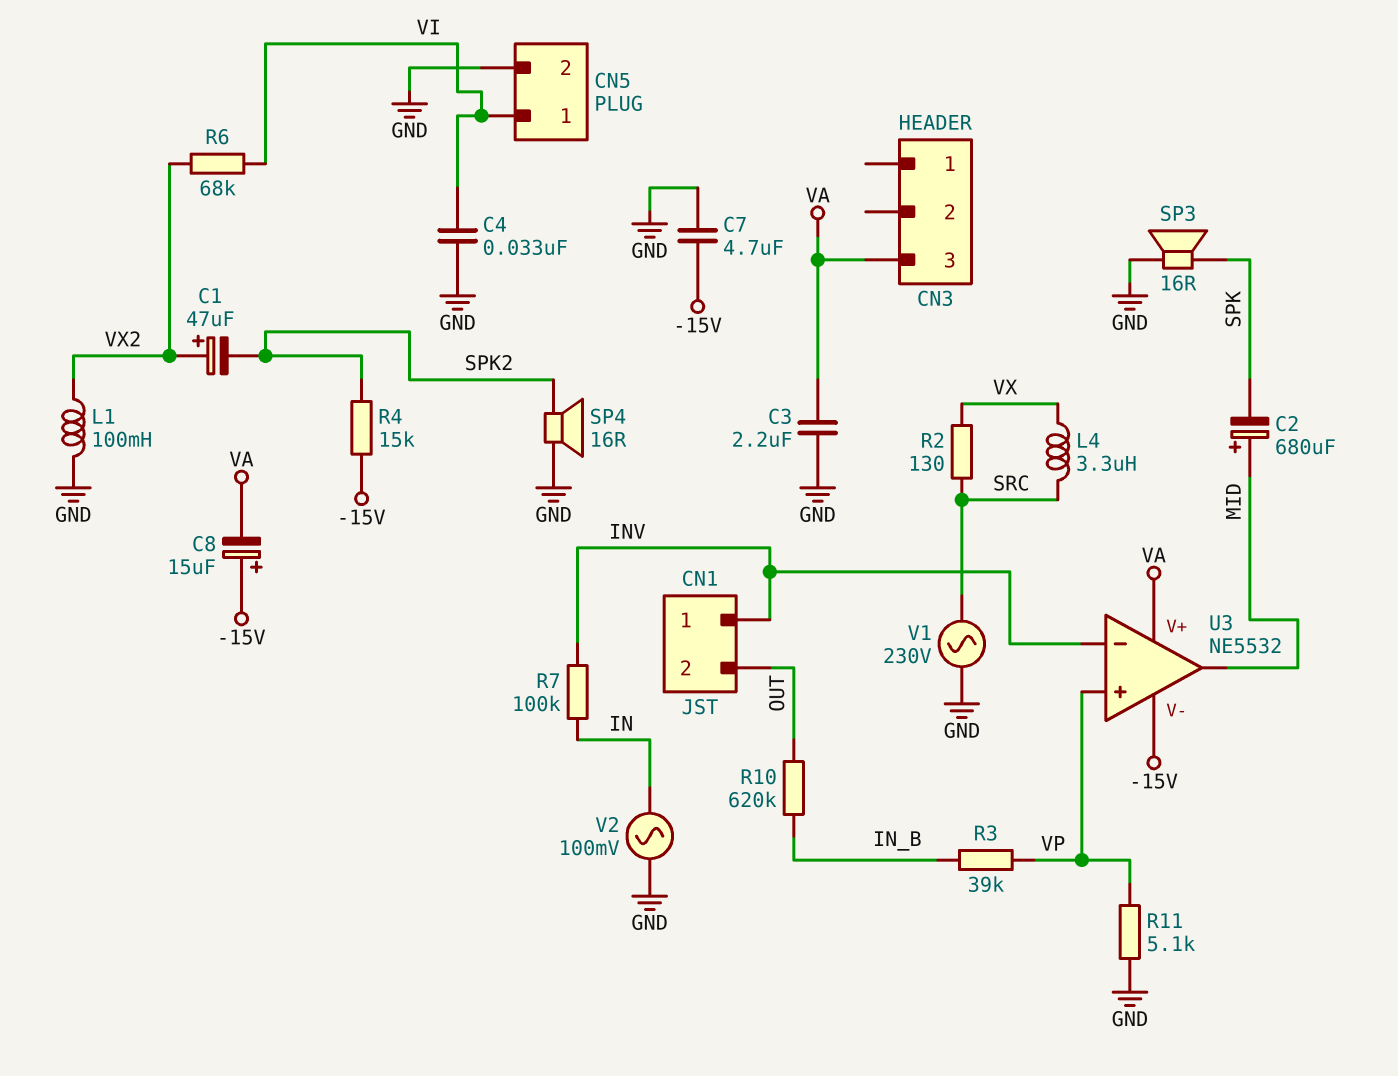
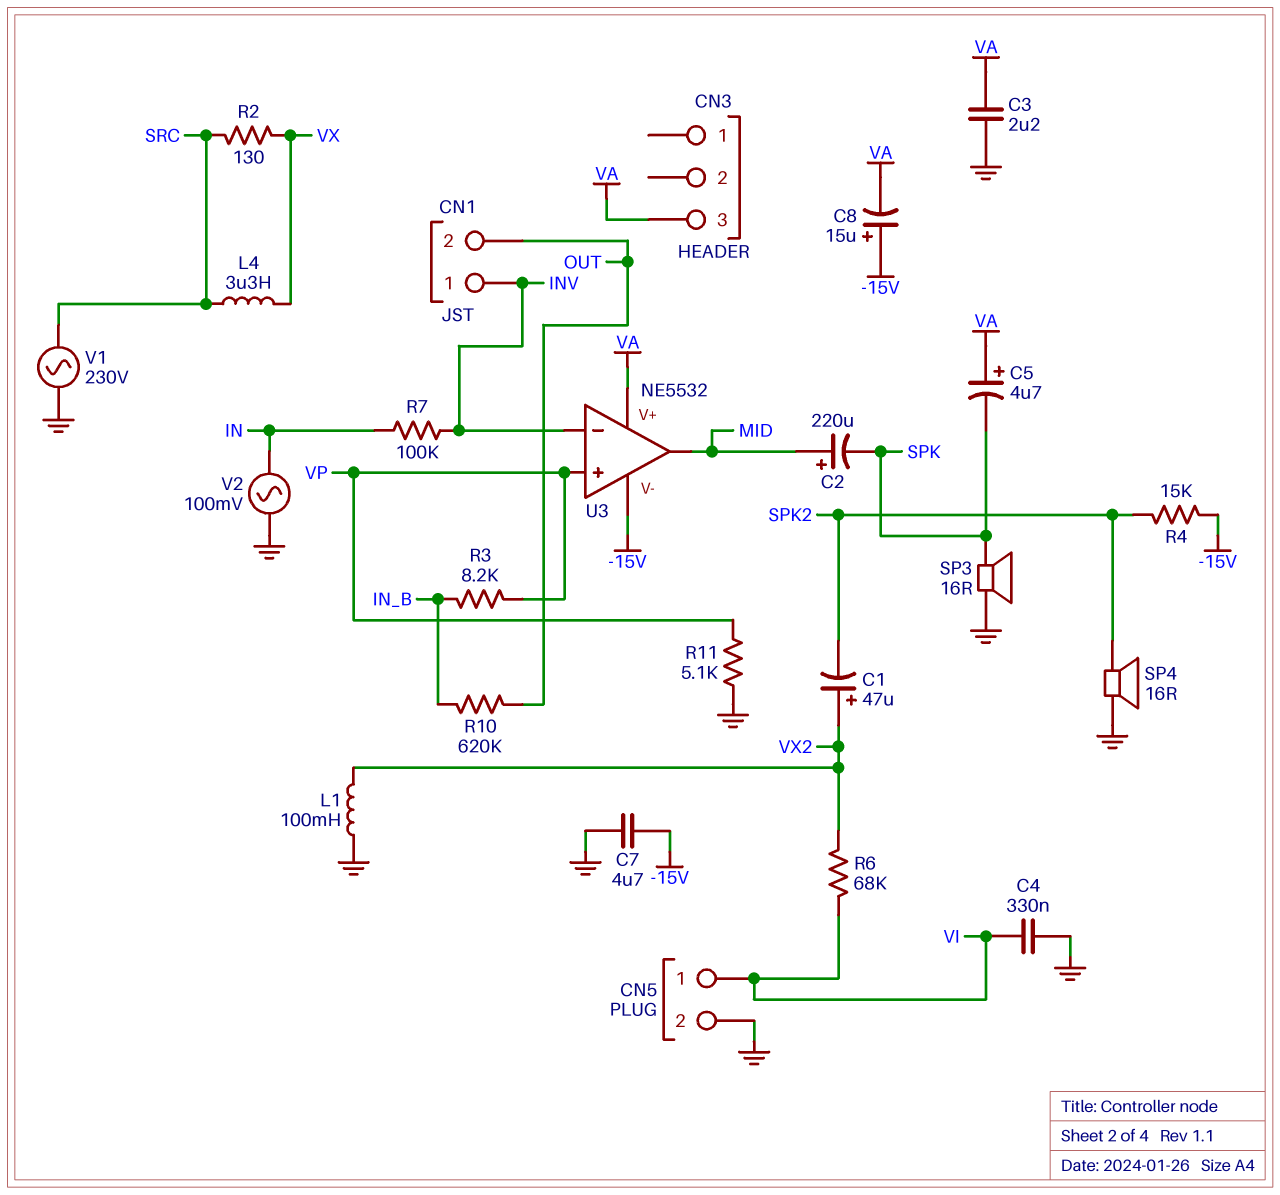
C2: 680uF (plus MID, minus SPK) -> 220uF (plus MID, minus SPK)
C4: 33nF (GND, VI) -> 330nF (GND, VI)
C5: none -> 4.7uF (plus VA, minus SPK)
R3: 39k (IN_B, VP) -> 8.2k (IN_B, VP)

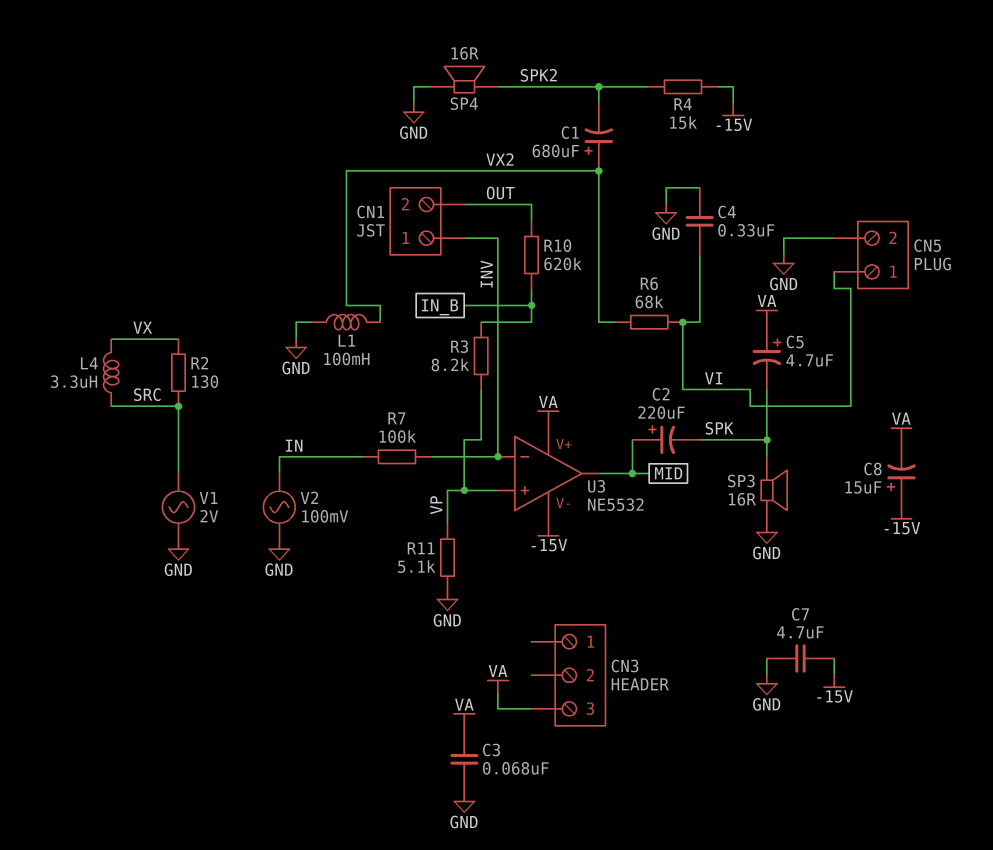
C1: 47uF (plus VX2, minus SPK2) -> 680uF (plus VX2, minus SPK2)
C3: 2.2uF (GND, VA) -> 68nF (GND, VA)
V1: AC 230V (GND, SRC) -> AC 2V (GND, SRC)

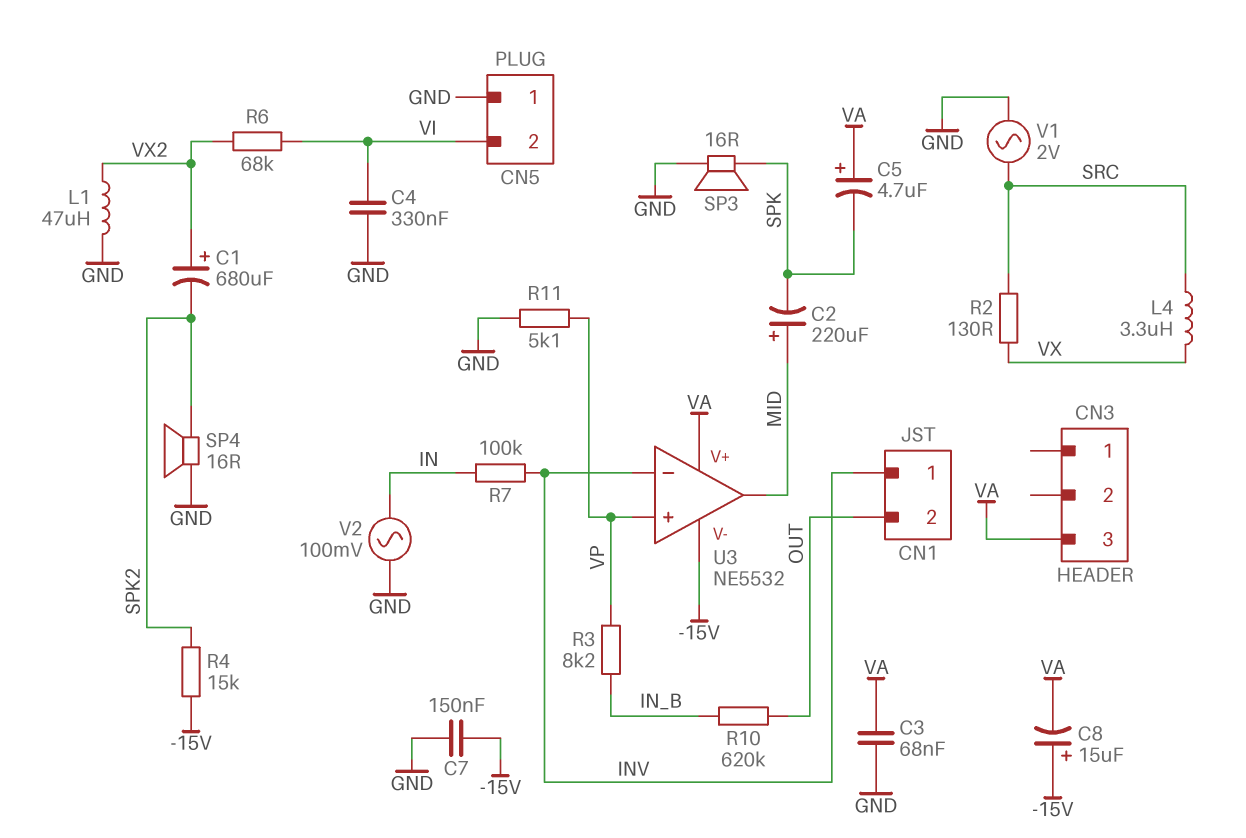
C7: 4.7uF (-15V, GND) -> 150nF (-15V, GND)
CN5 pin 1: VI -> GND
CN5 pin 2: GND -> VI
L1: 100mH (GND, VX2) -> 47uH (GND, VX2)

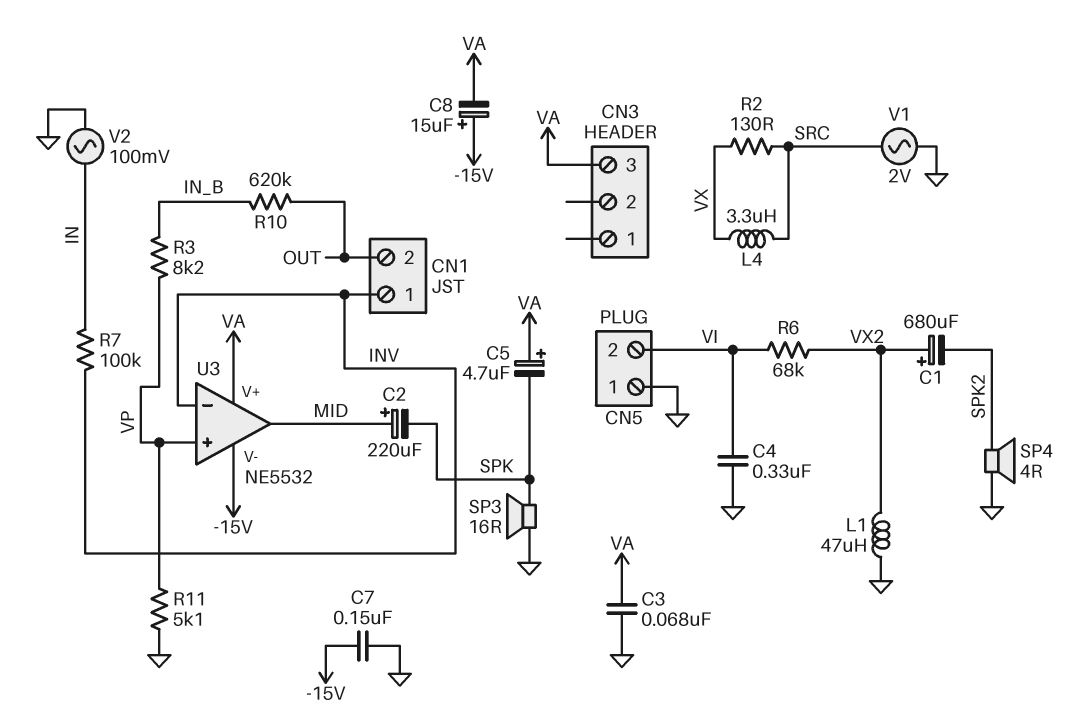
R4: 15k (-15V, SPK2) -> none
SP4: speaker 16R (GND, SPK2) -> speaker 4R (GND, SPK2)

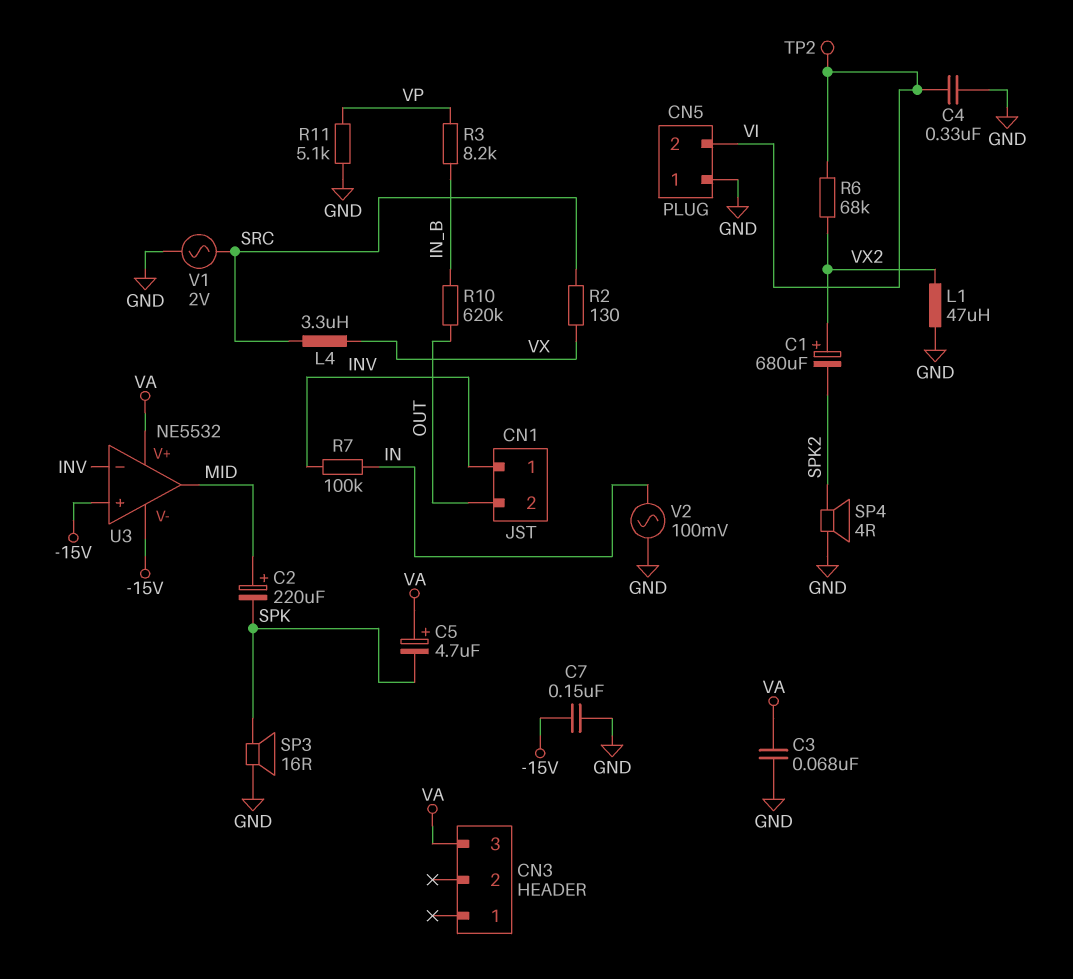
C8: 15uF (plus -15V, minus VA) -> none
TP2: none -> test point (VI)
U3 pin in+: VP -> -15V

